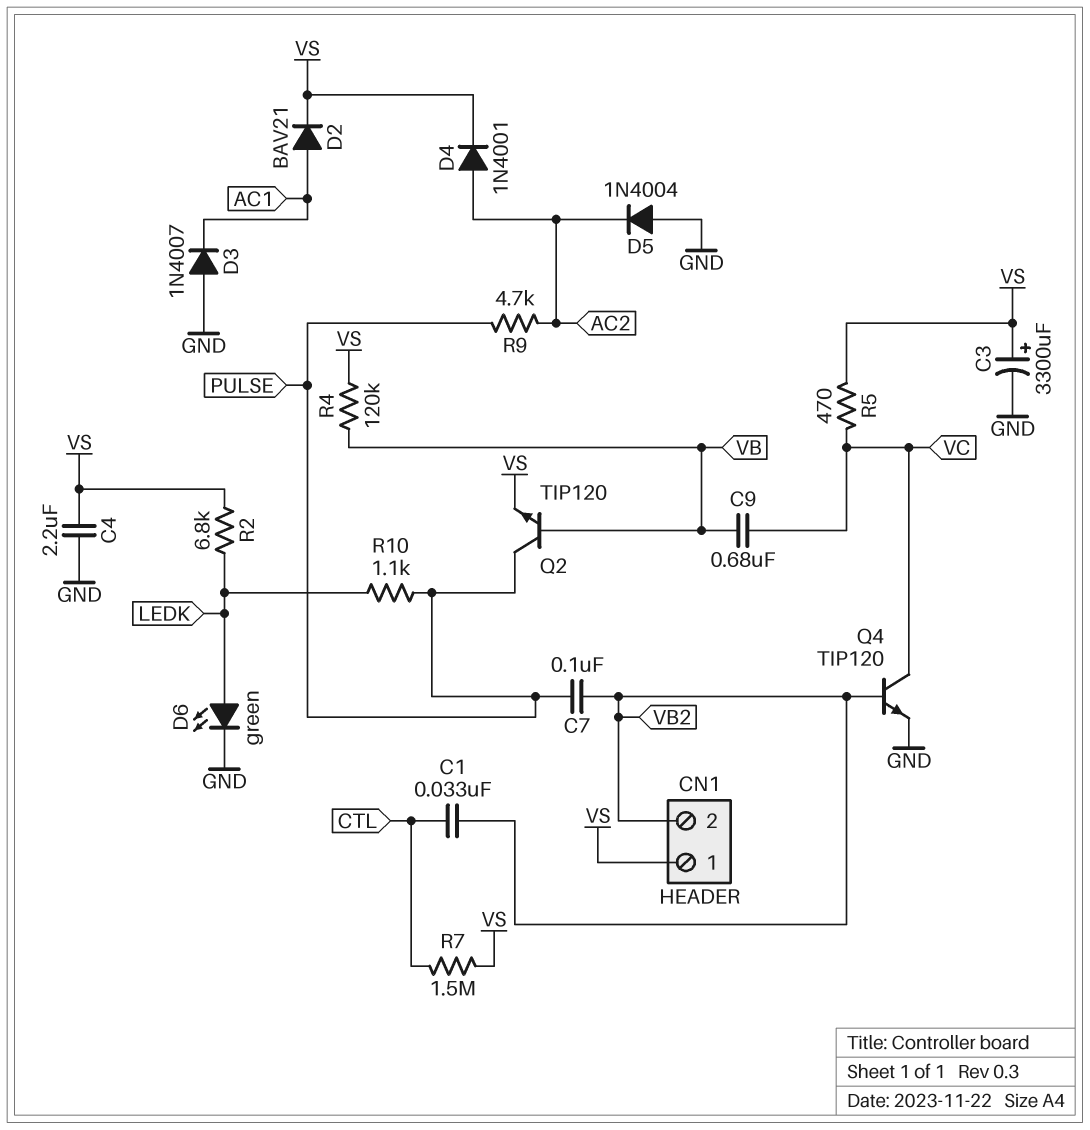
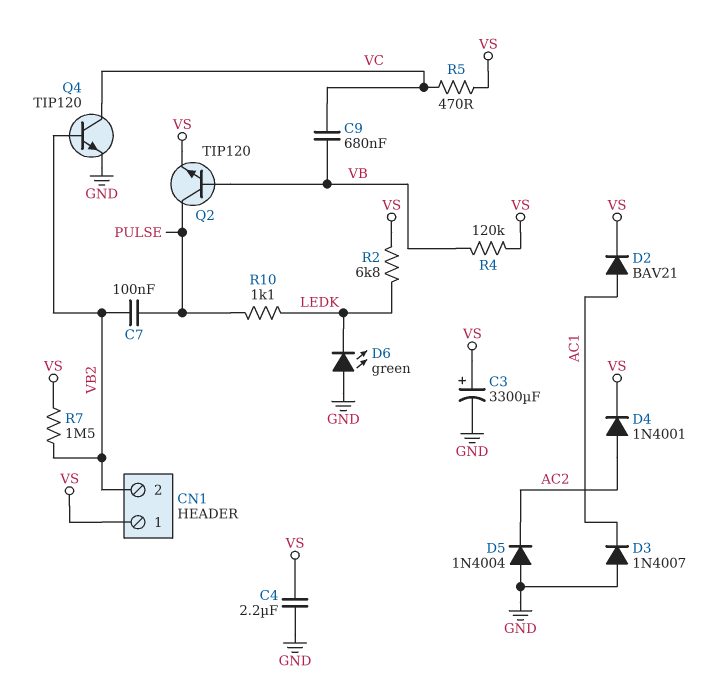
C1: 33nF (CTL, VB2) -> none
D6: LED green (A LEDK, K GND) -> LED green (A GND, K LEDK)
R7: 1.5M (CTL, VS) -> 1.5M (VB2, VS)
R9: 4.7k (AC2, PULSE) -> none

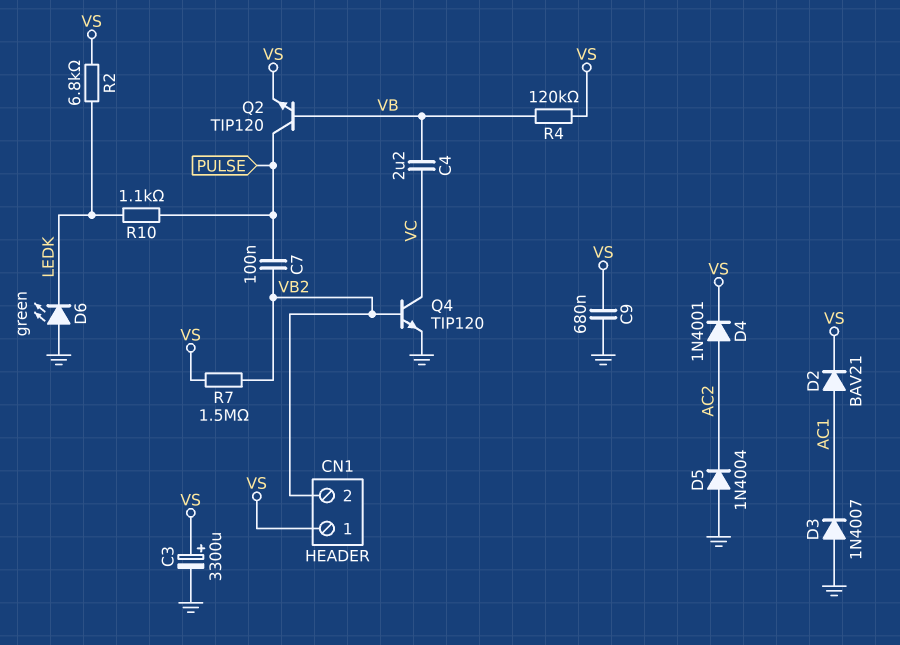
C4: 2.2uF (GND, VS) -> 2.2uF (VB, VC)
C9: 680nF (VB, VC) -> 680nF (GND, VS)
R5: 470 (VC, VS) -> none

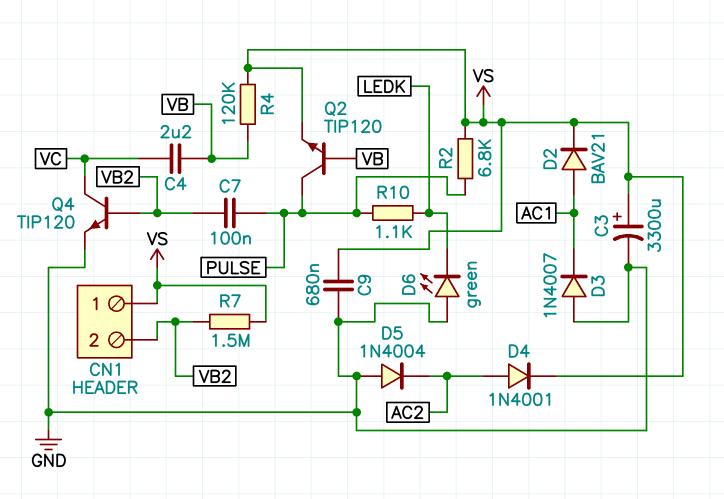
R2: 6.8k (LEDK, VS) -> 6.8k (PULSE, VS)

